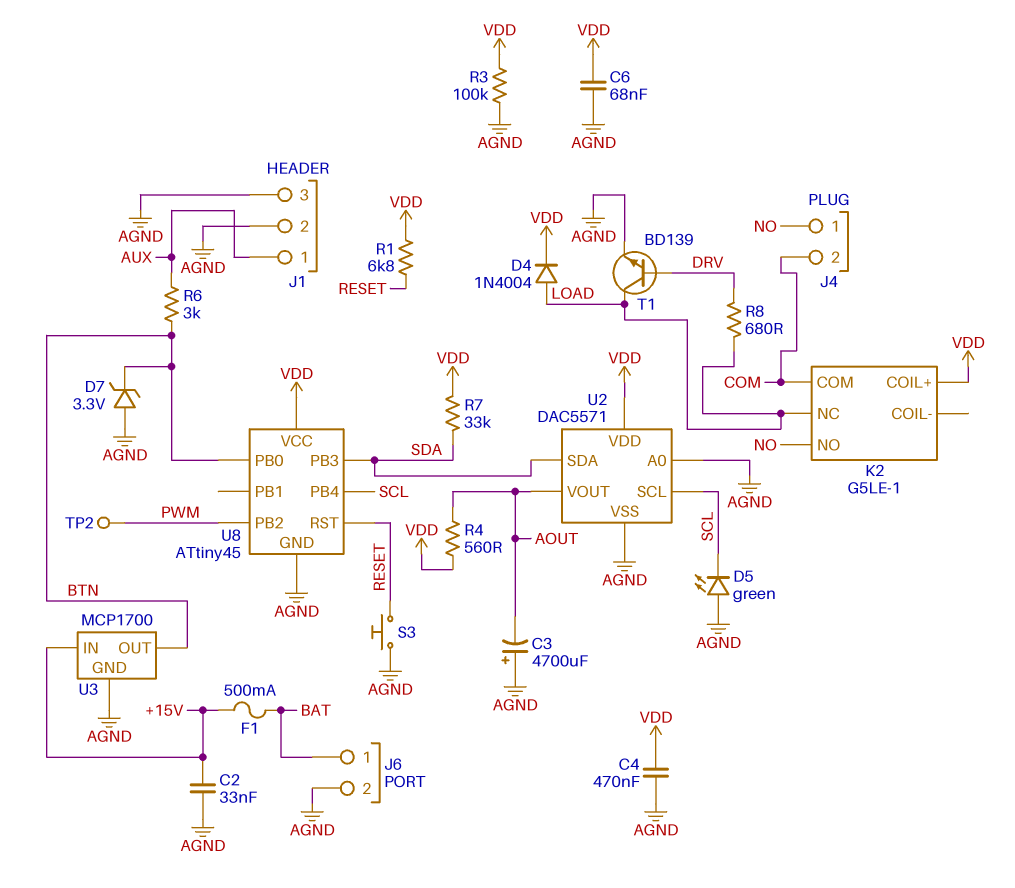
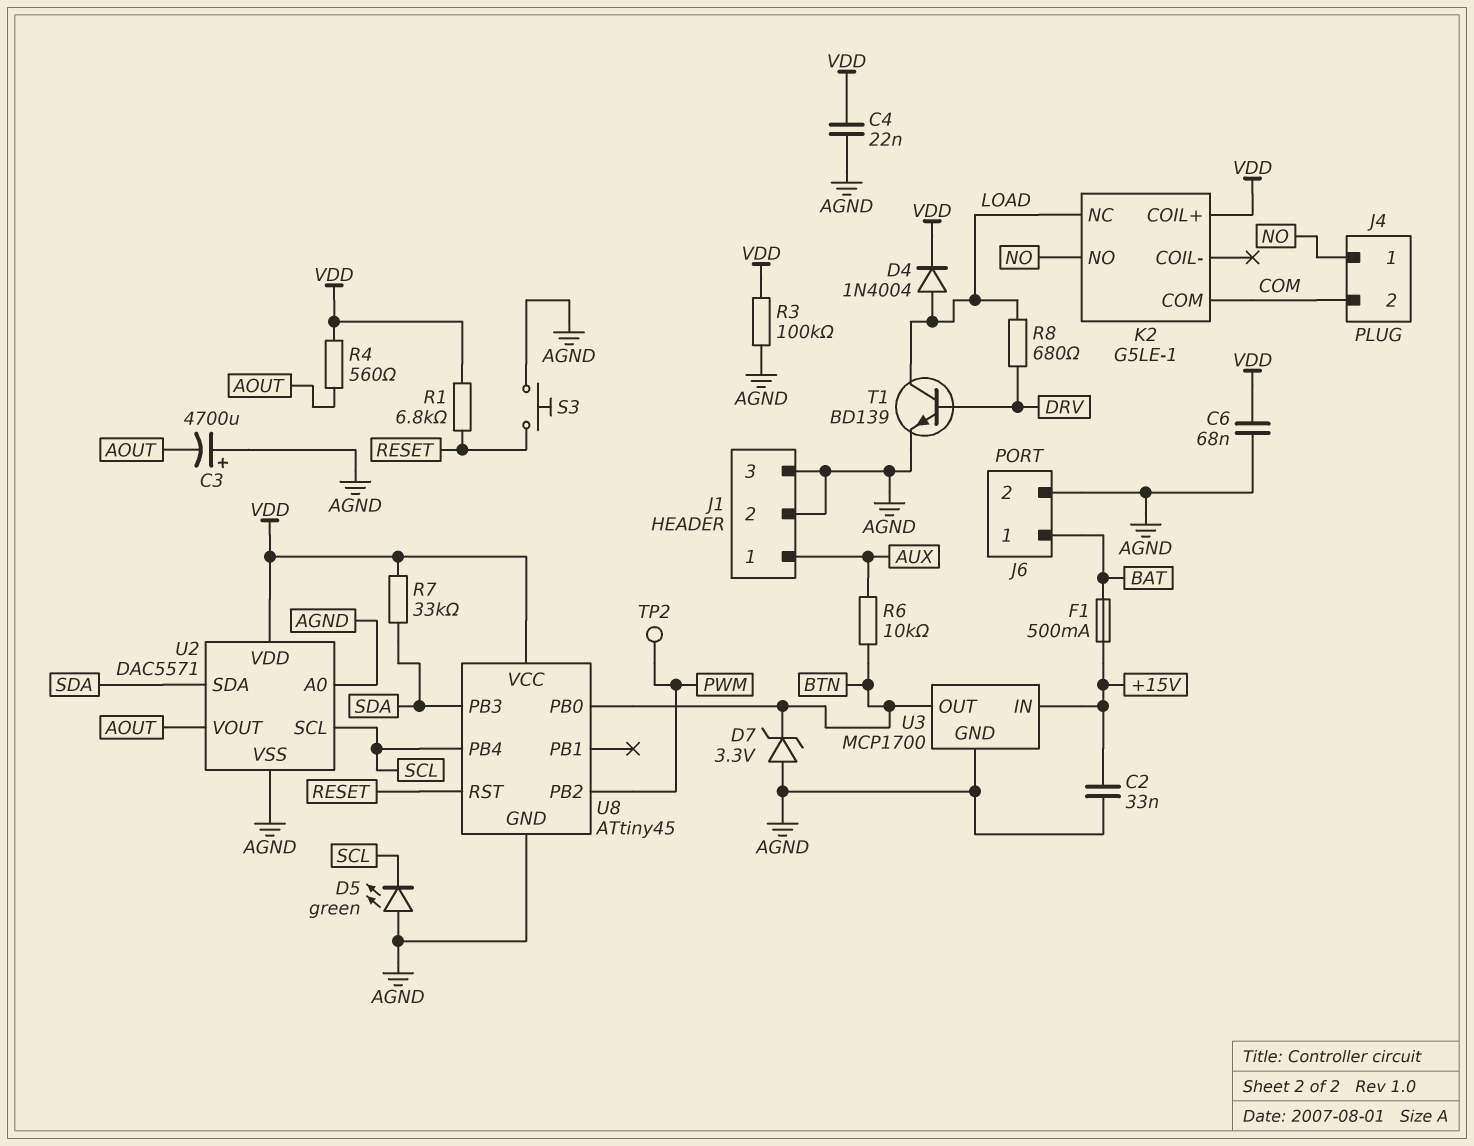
C4: 470nF (AGND, VDD) -> 22nF (AGND, VDD)
R6: 3k (AUX, BTN) -> 10k (AUX, BTN)

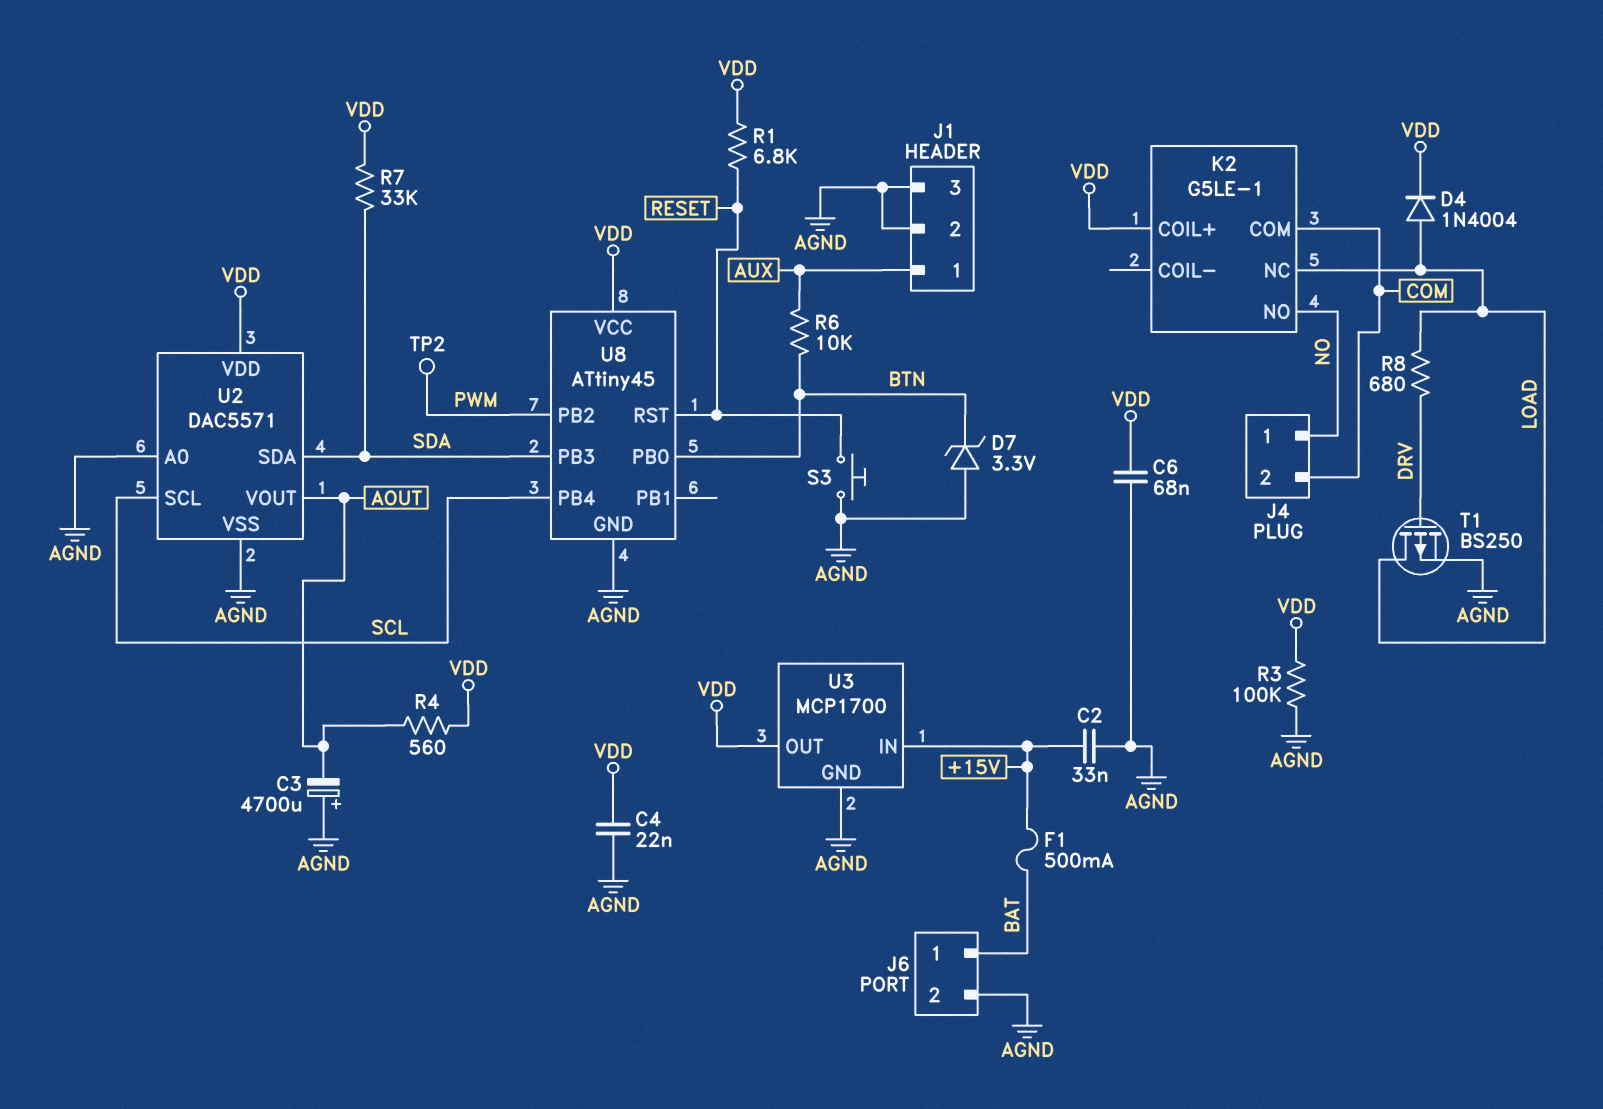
D5: LED green (A AGND, K SCL) -> none
T1: NPN BD139 (B DRV, C LOAD, E AGND) -> PMOS BS250 (G DRV, D LOAD, S AGND)
U3 pin OUT: BTN -> VDD

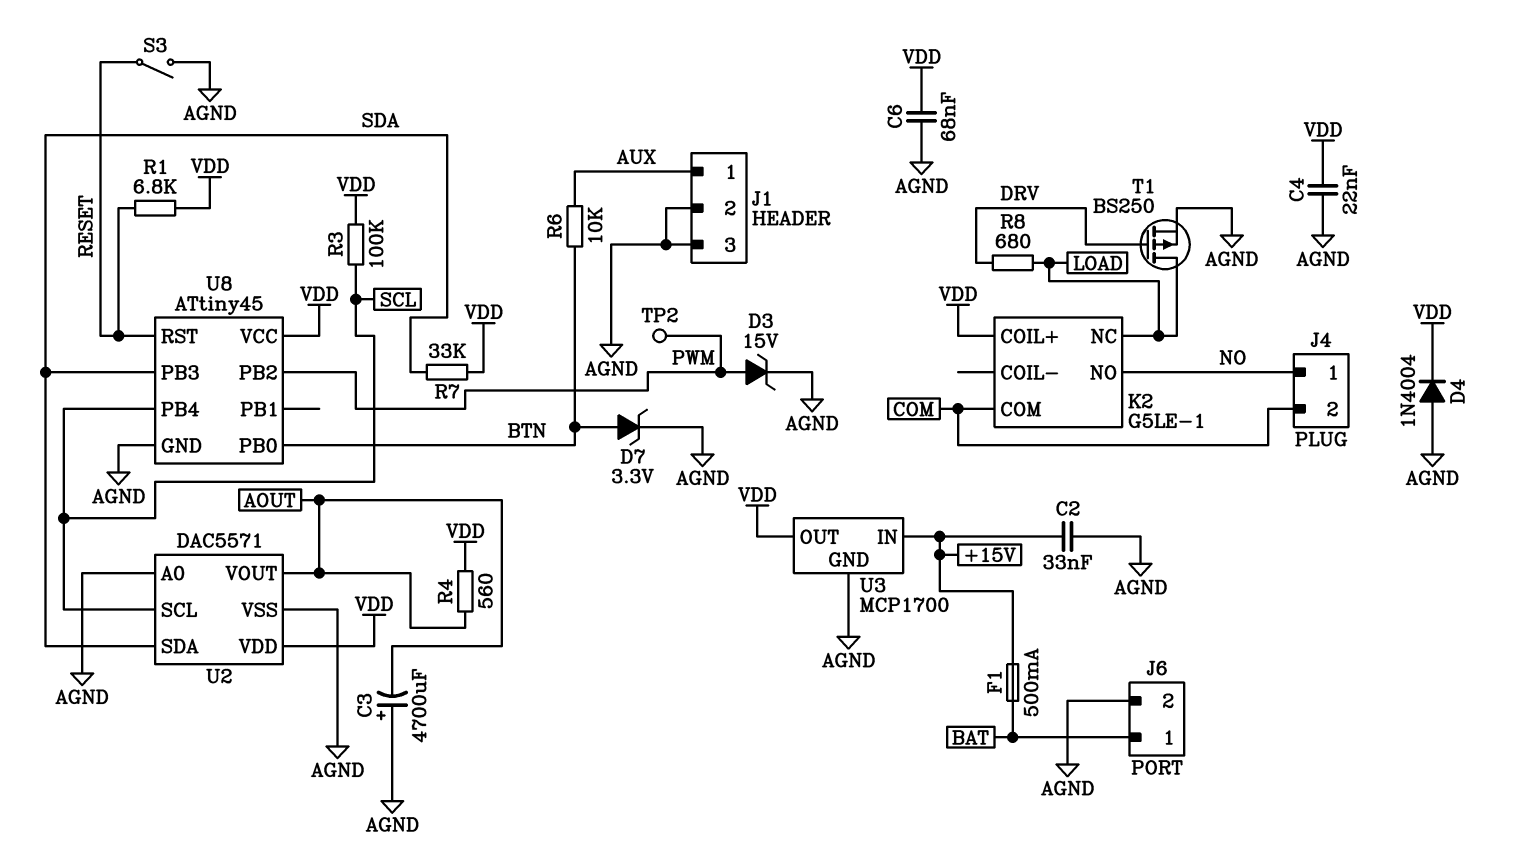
D3: none -> zener 15V (A PWM, K AGND)
D4: diode 1N4004 (A LOAD, K VDD) -> diode 1N4004 (A AGND, K VDD)
D7: zener 3.3V (A AGND, K BTN) -> zener 3.3V (A BTN, K AGND)
R3: 100k (AGND, VDD) -> 100k (SCL, VDD)
S3: button (AGND, RESET) -> switch (AGND, RESET)

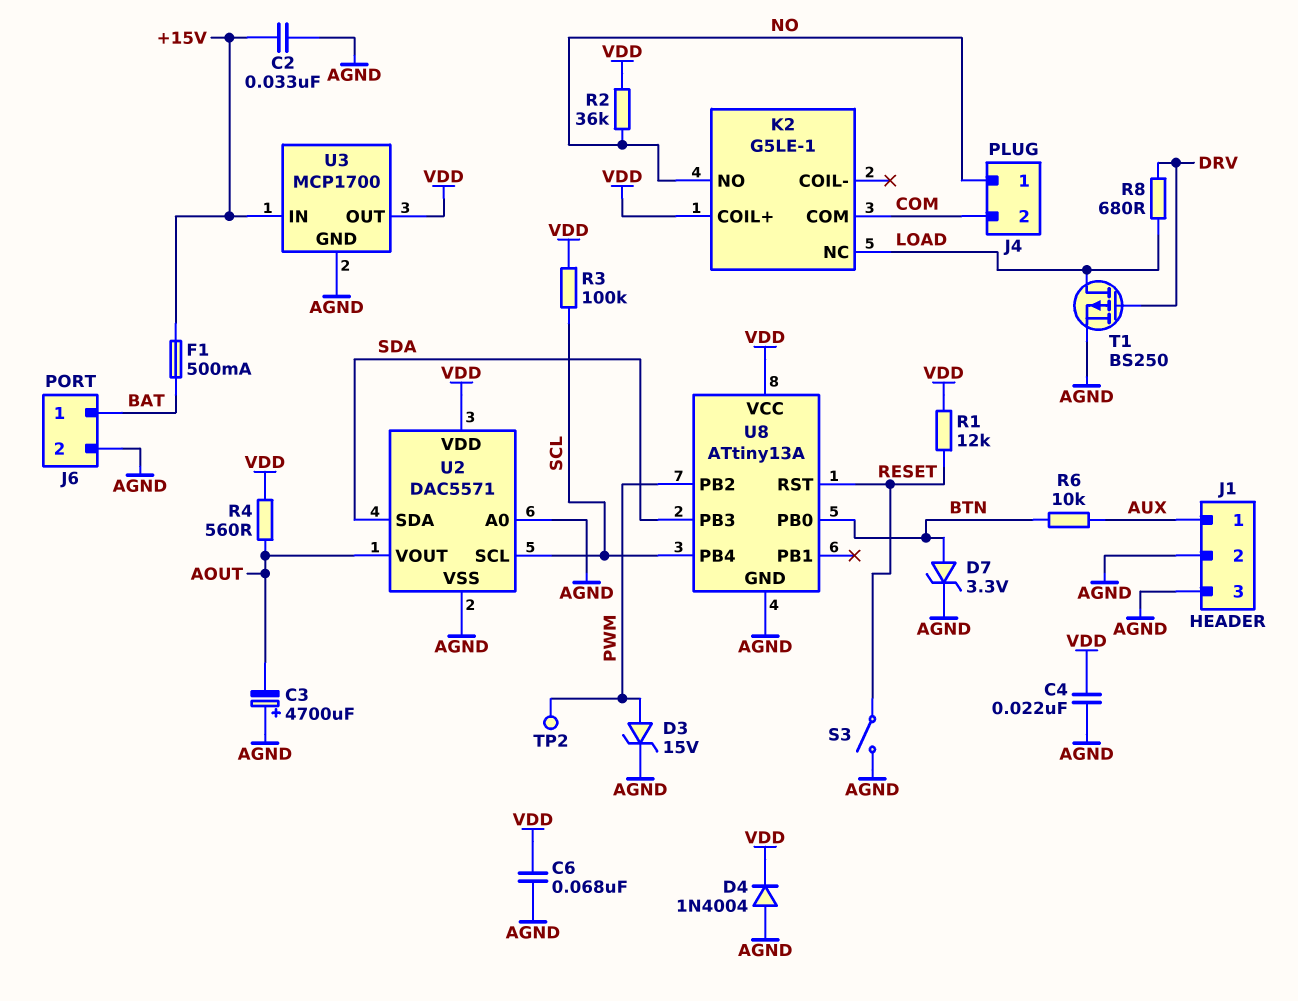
R1: 6.8k (RESET, VDD) -> 12k (RESET, VDD)
R2: none -> 36k (NO, VDD)
R7: 33k (SDA, VDD) -> none
U8: ATtiny45 -> ATtiny13A

